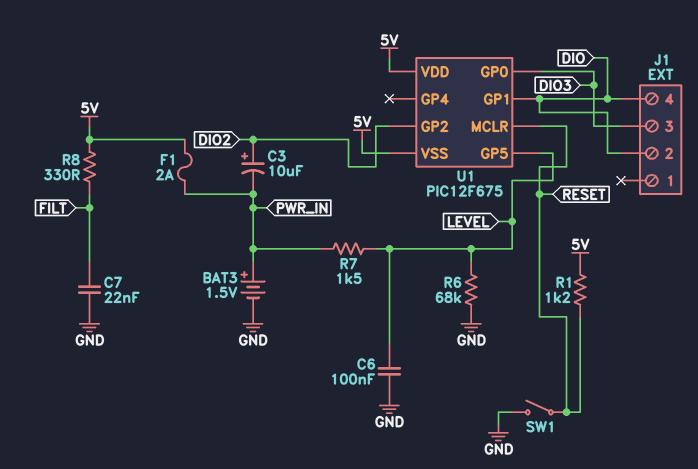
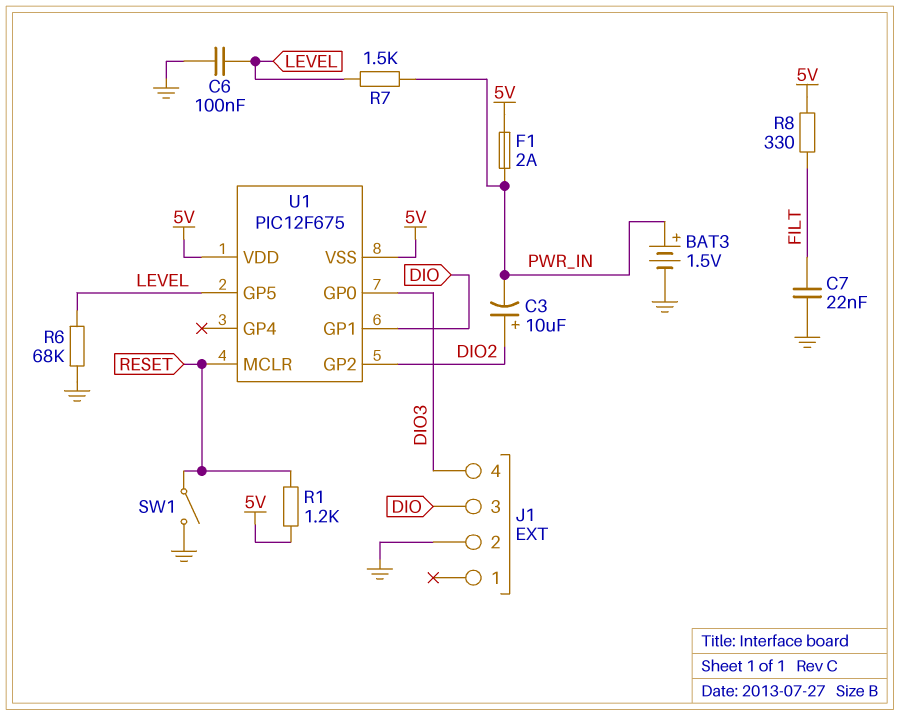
J1 pin 2: DIO -> GND
J1 pin 3: DIO3 -> DIO
J1 pin 4: DIO -> DIO3

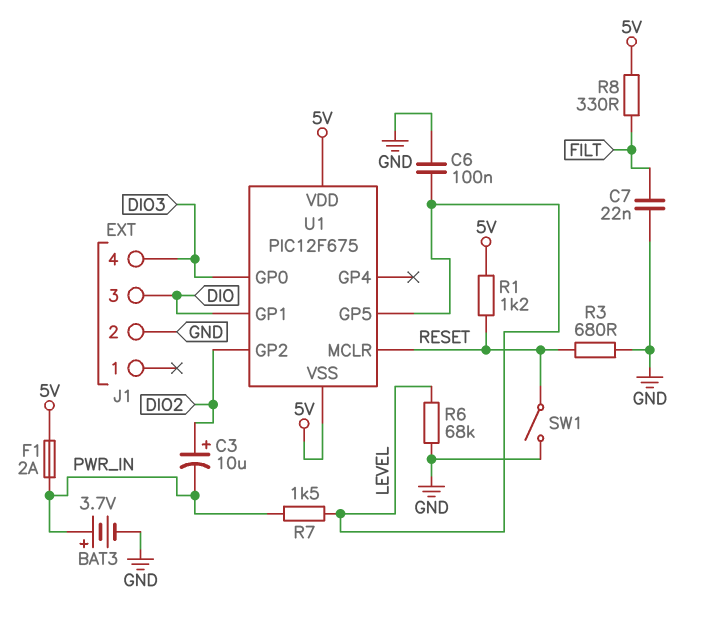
BAT3: 1.5V (plus PWR_IN, minus GND) -> 3.7V (plus PWR_IN, minus GND)
R3: none -> 680 (GND, RESET)

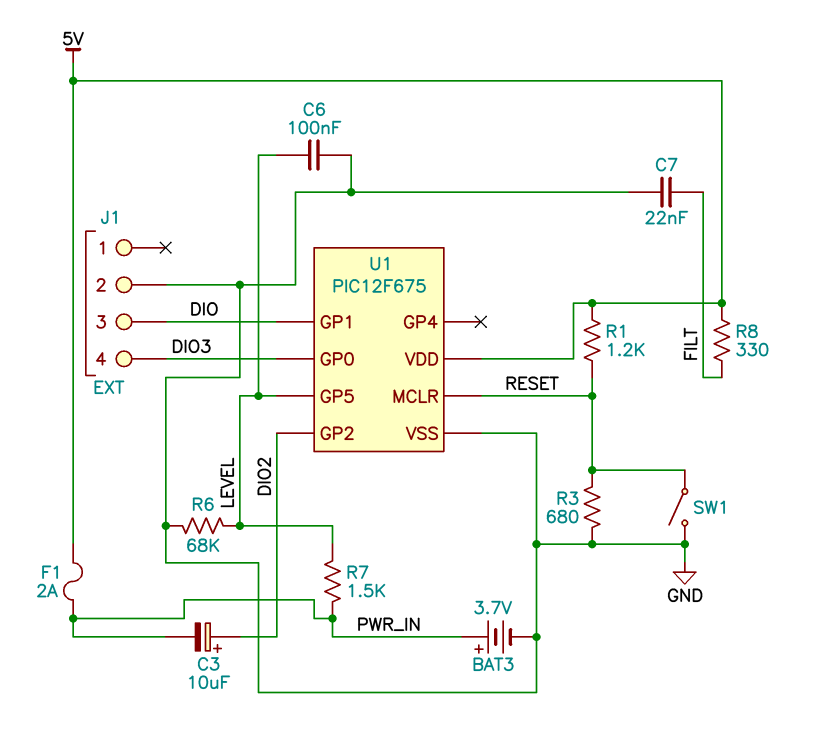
U1 pin VSS: 5V -> GND

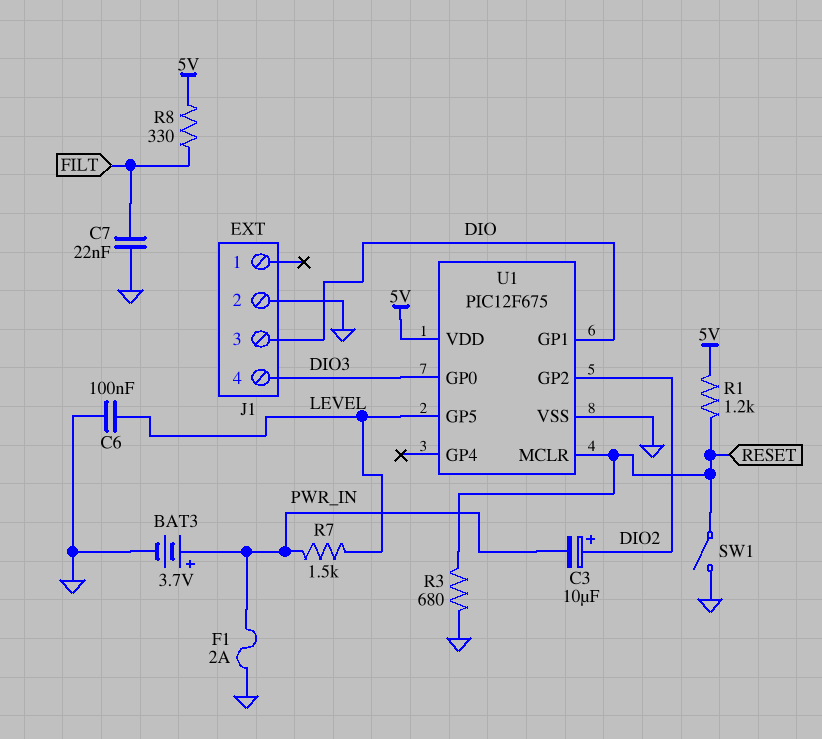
F1: 2A (5V, PWR_IN) -> 2A (GND, PWR_IN)
R6: 68k (GND, LEVEL) -> none

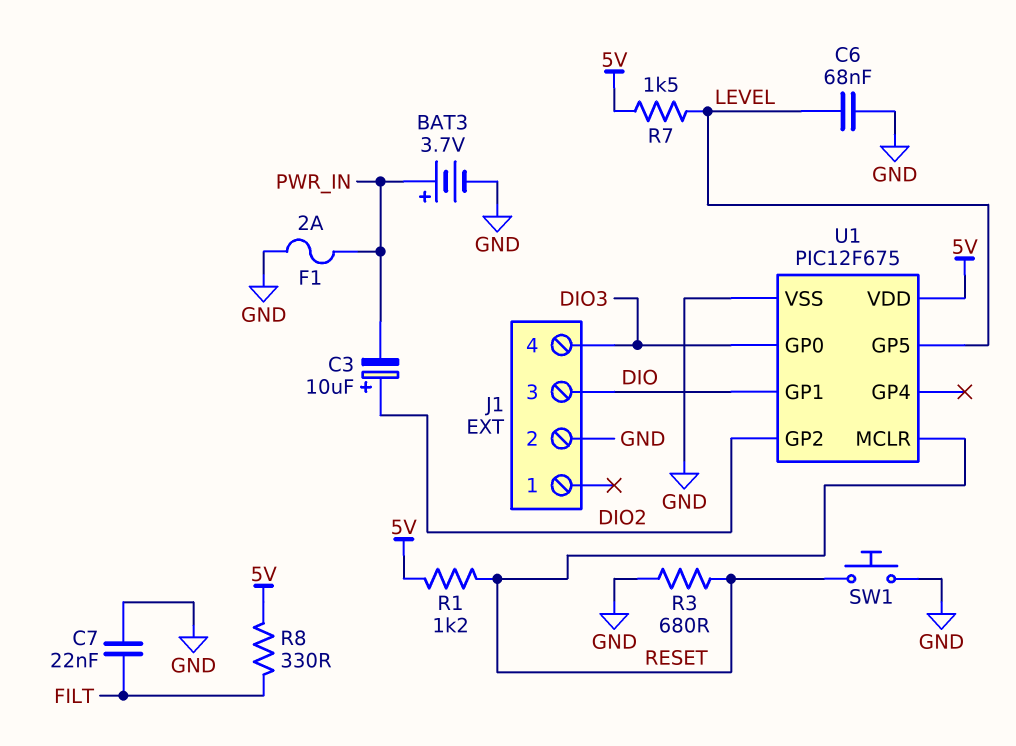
C6: 100nF (GND, LEVEL) -> 68nF (GND, LEVEL)
R7: 1.5k (LEVEL, PWR_IN) -> 1.5k (5V, LEVEL)
SW1: switch (GND, RESET) -> button (GND, RESET)

